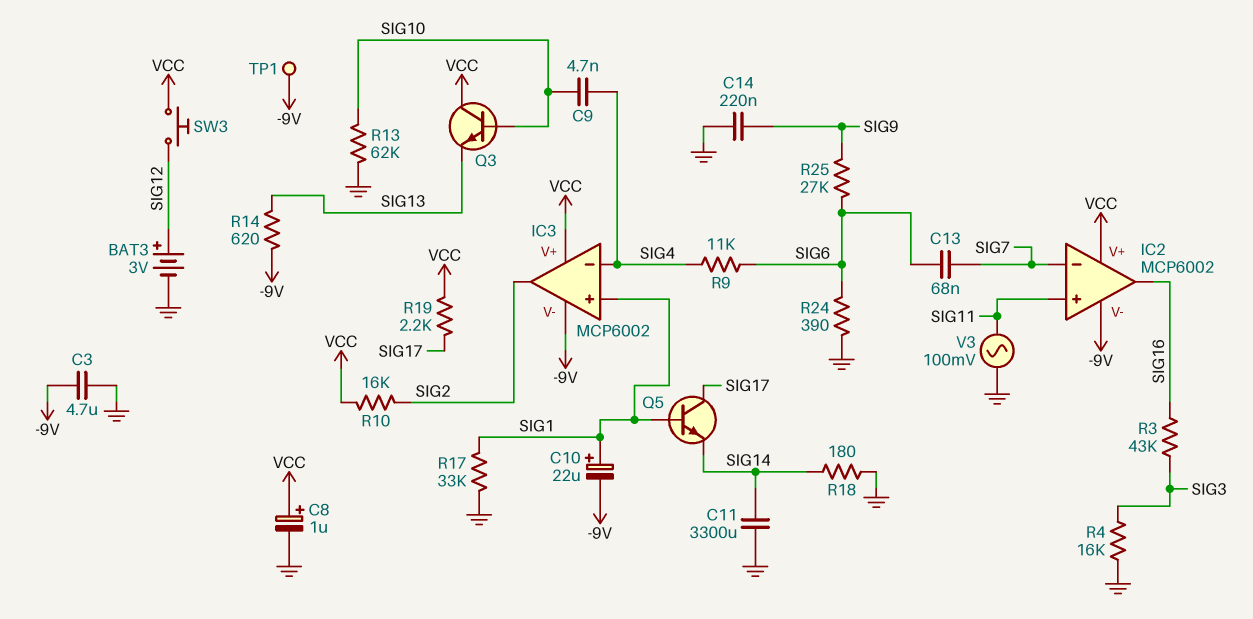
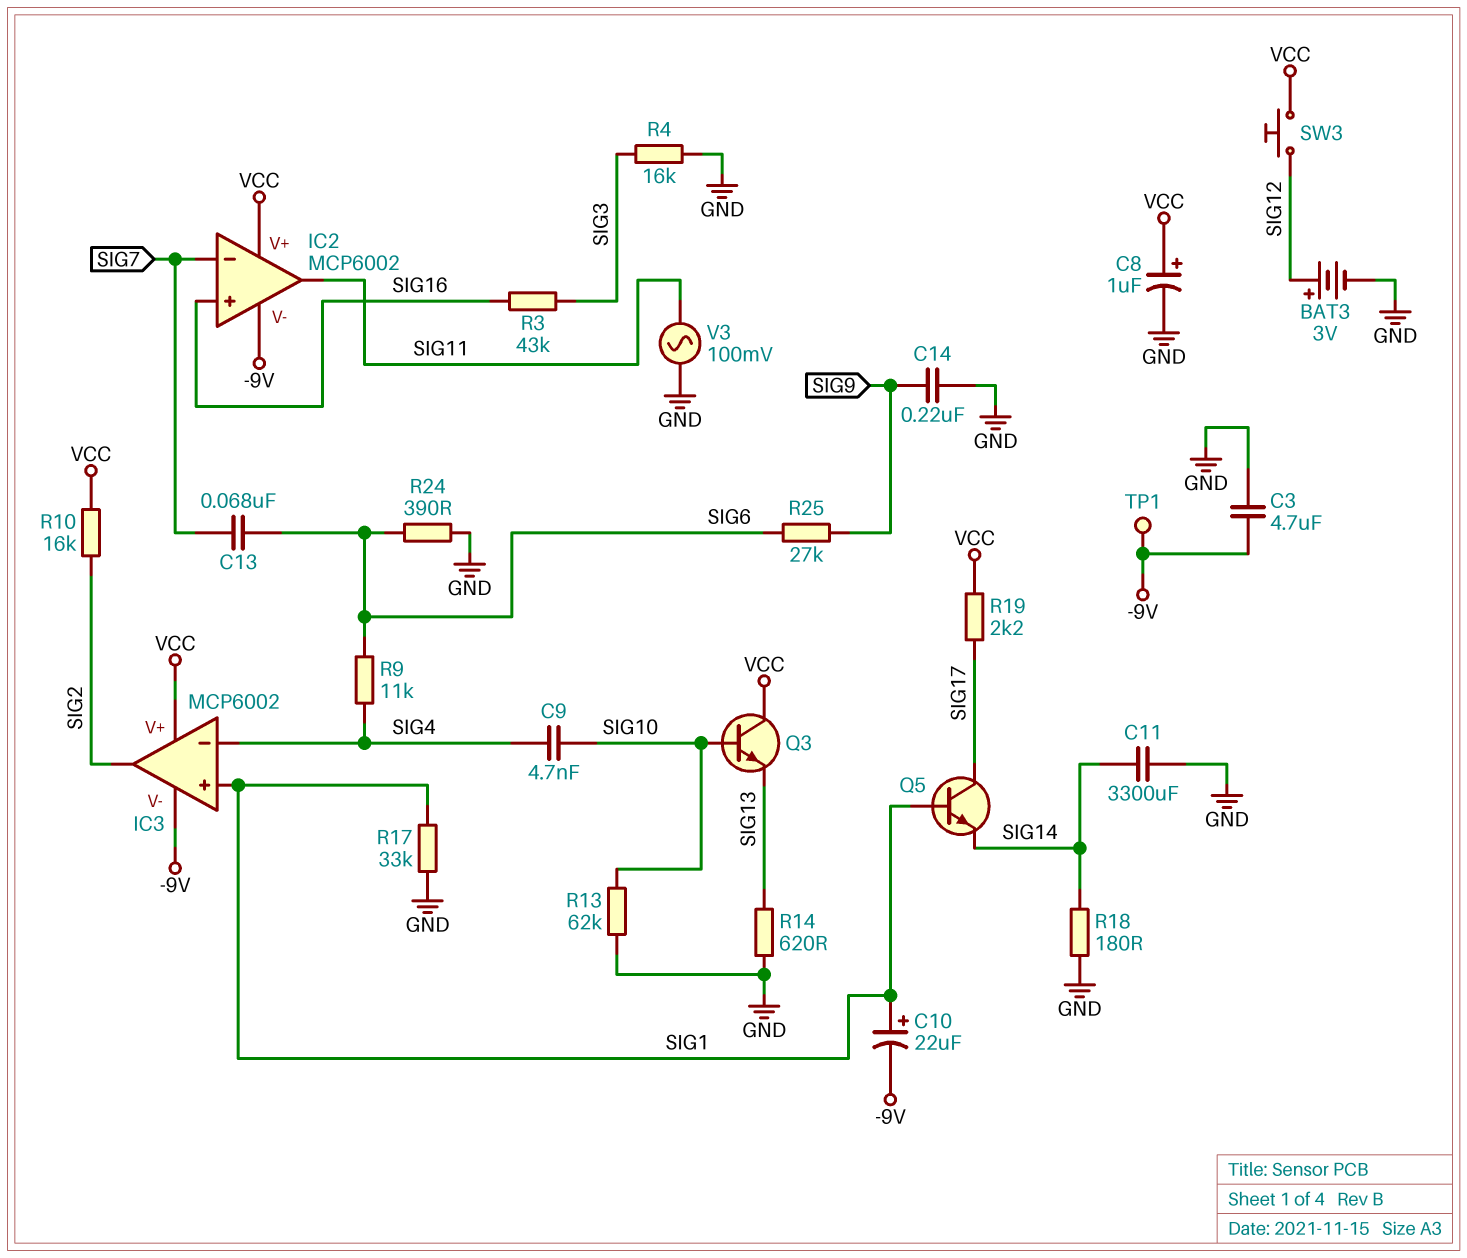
IC2 pin in+: SIG11 -> SIG16
IC2 pin out: SIG16 -> SIG11
R14: 620 (-9V, SIG13) -> 620 (GND, SIG13)

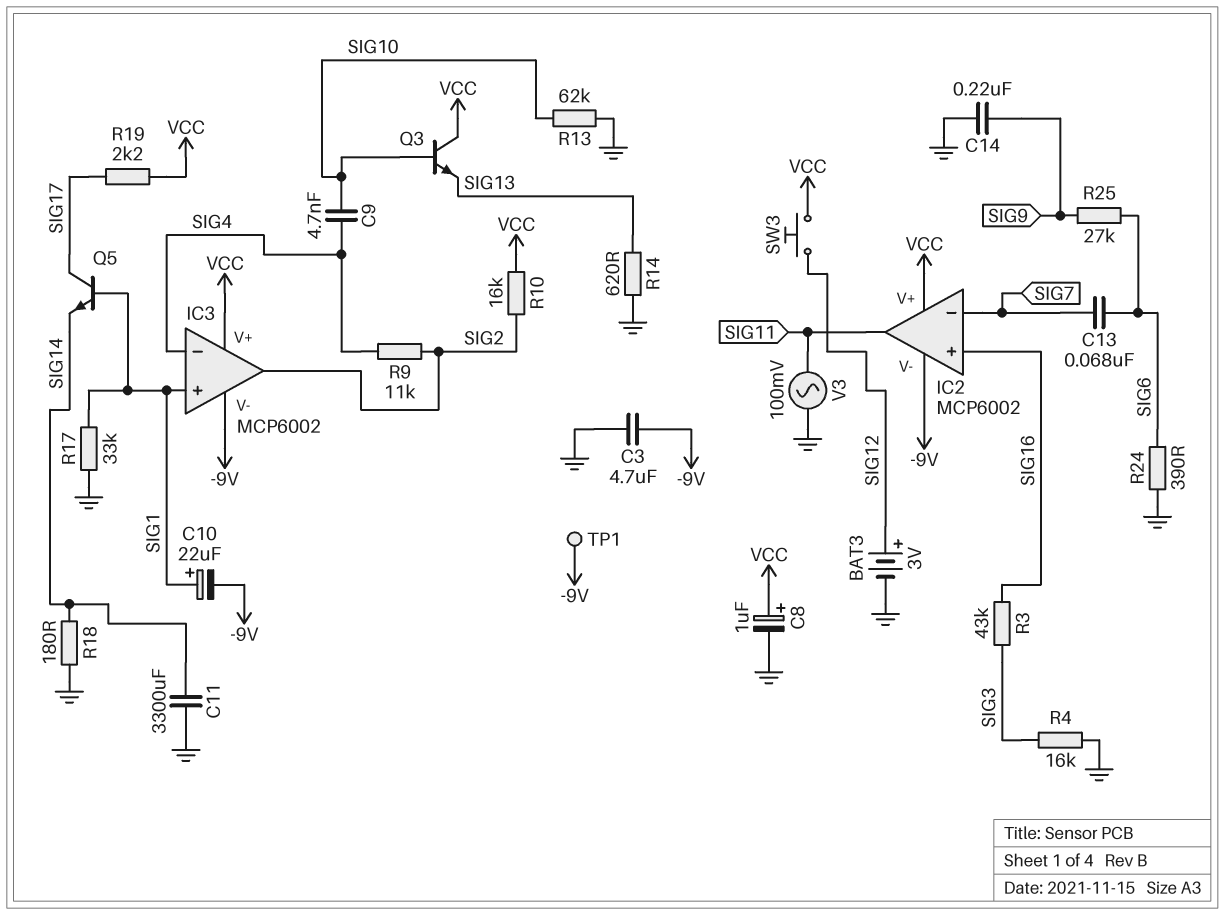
R9: 11k (SIG4, SIG6) -> 11k (SIG2, SIG4)

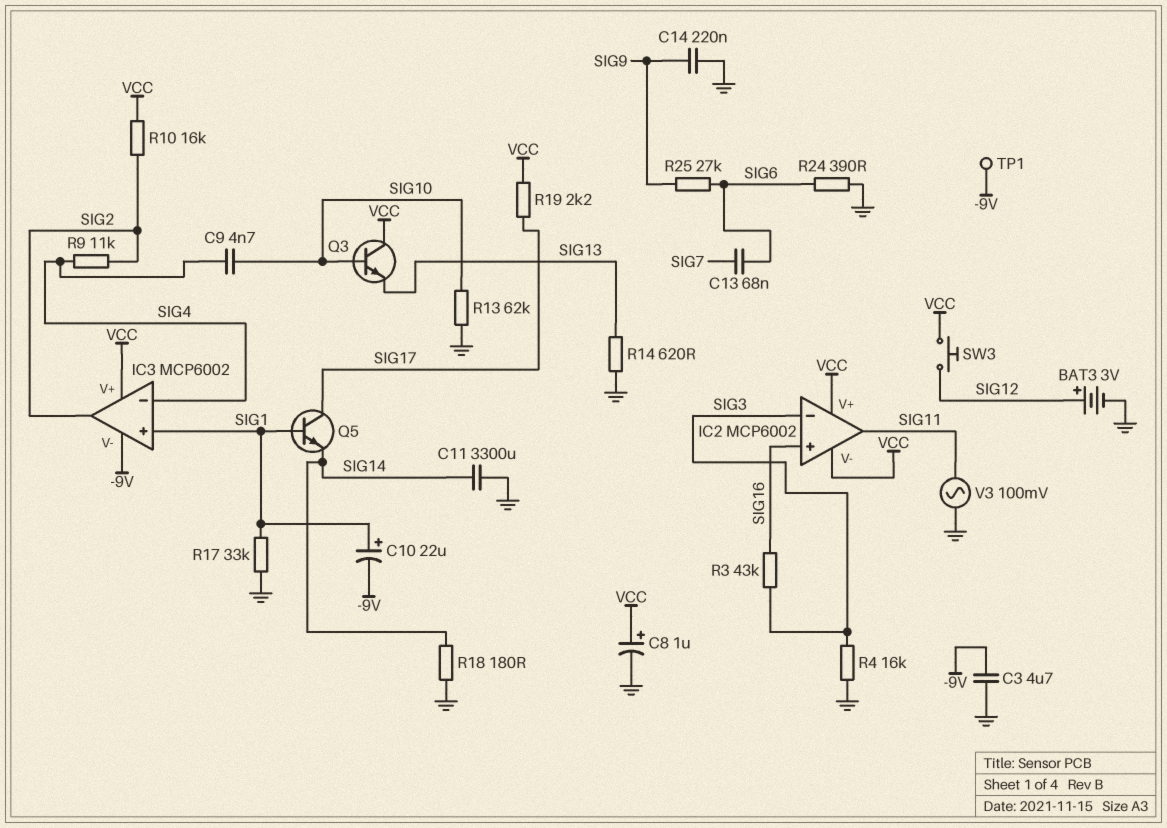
IC2 pin V-: -9V -> VCC
IC2 pin in-: SIG7 -> SIG3

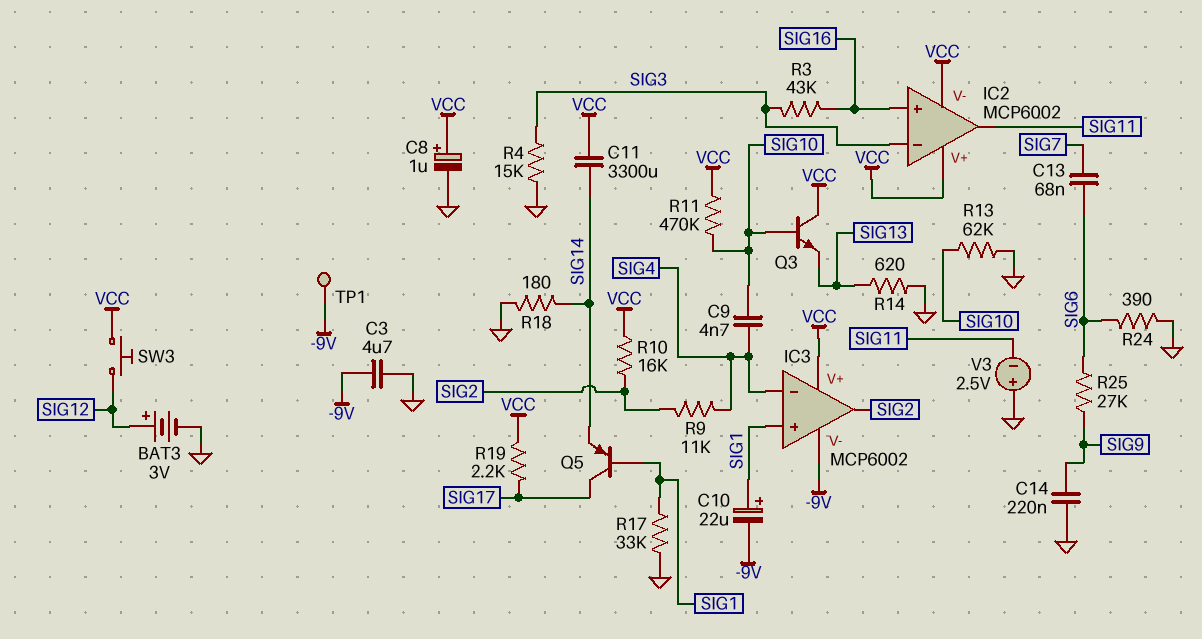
C11: 3300uF (GND, SIG14) -> 3300uF (SIG14, VCC)
Q5: NPN (B SIG1, C SIG17, E SIG14) -> PNP (B SIG1, C SIG17, E SIG14)
R4: 16k (GND, SIG3) -> 15k (GND, SIG3)
R11: none -> 470k (SIG10, VCC)
V3: AC 100mV (GND, SIG11) -> 2.5V (plus GND, minus SIG11)

